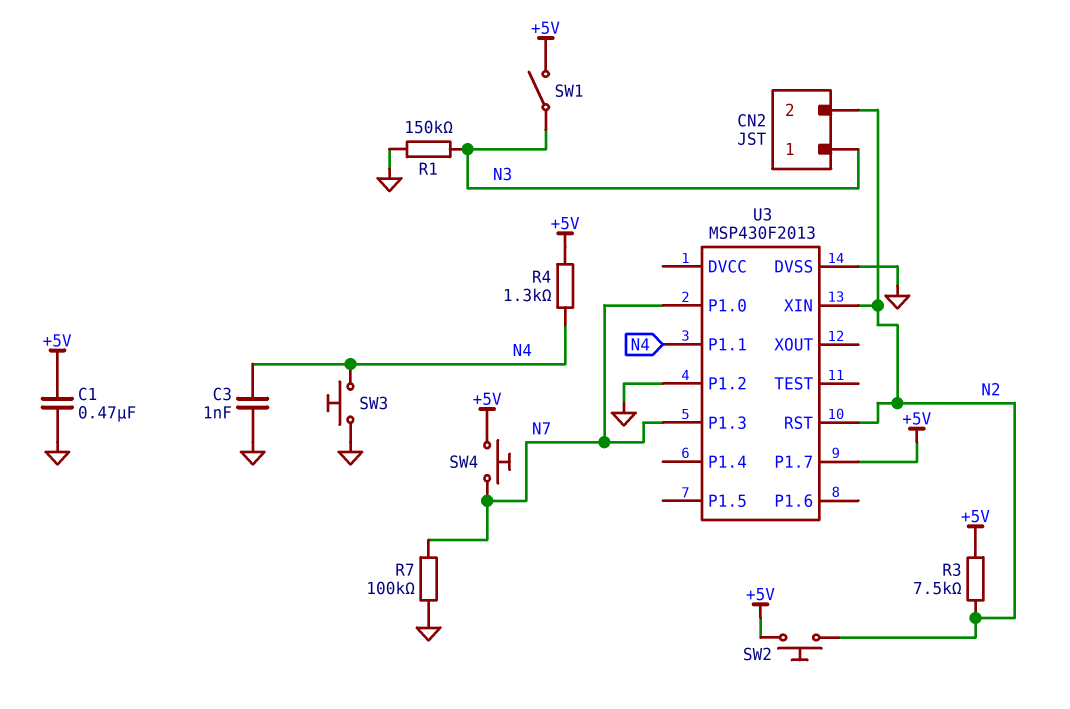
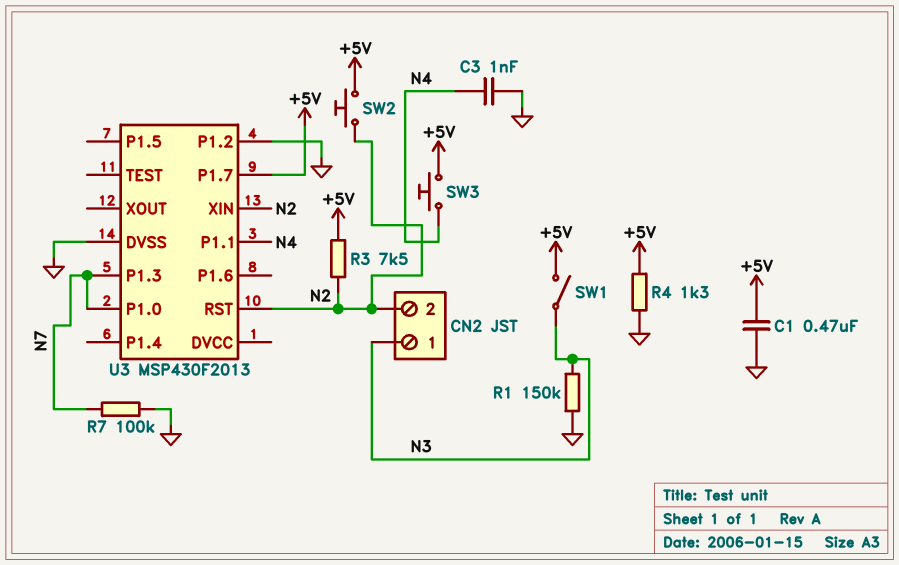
R4: 1.3k (+5V, N4) -> 1.3k (+5V, GND)
SW3: button (GND, N4) -> button (+5V, N4)
SW4: button (+5V, N7) -> none

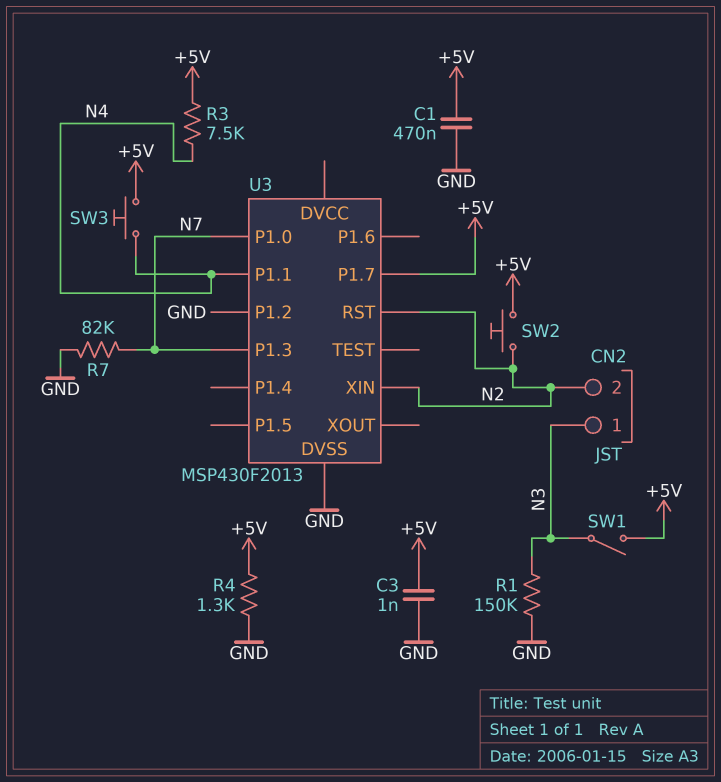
C3: 1nF (GND, N4) -> 1nF (+5V, GND)
R3: 7.5k (+5V, N2) -> 7.5k (+5V, N4)
R7: 100k (GND, N7) -> 82k (GND, N7)

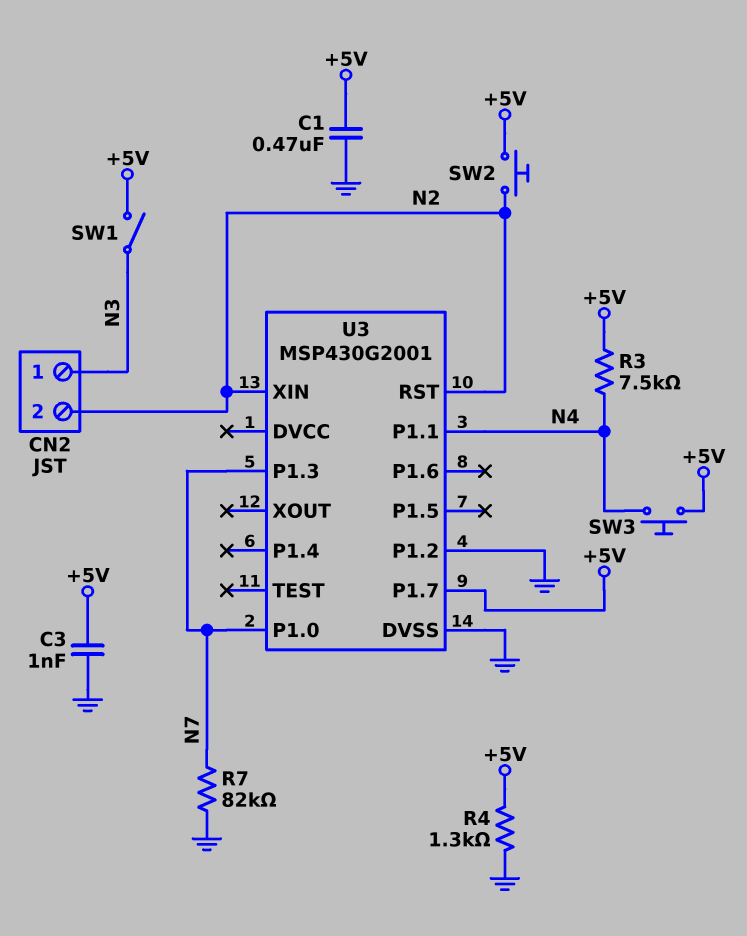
R1: 150k (GND, N3) -> none
U3: MSP430F2013 -> MSP430G2001

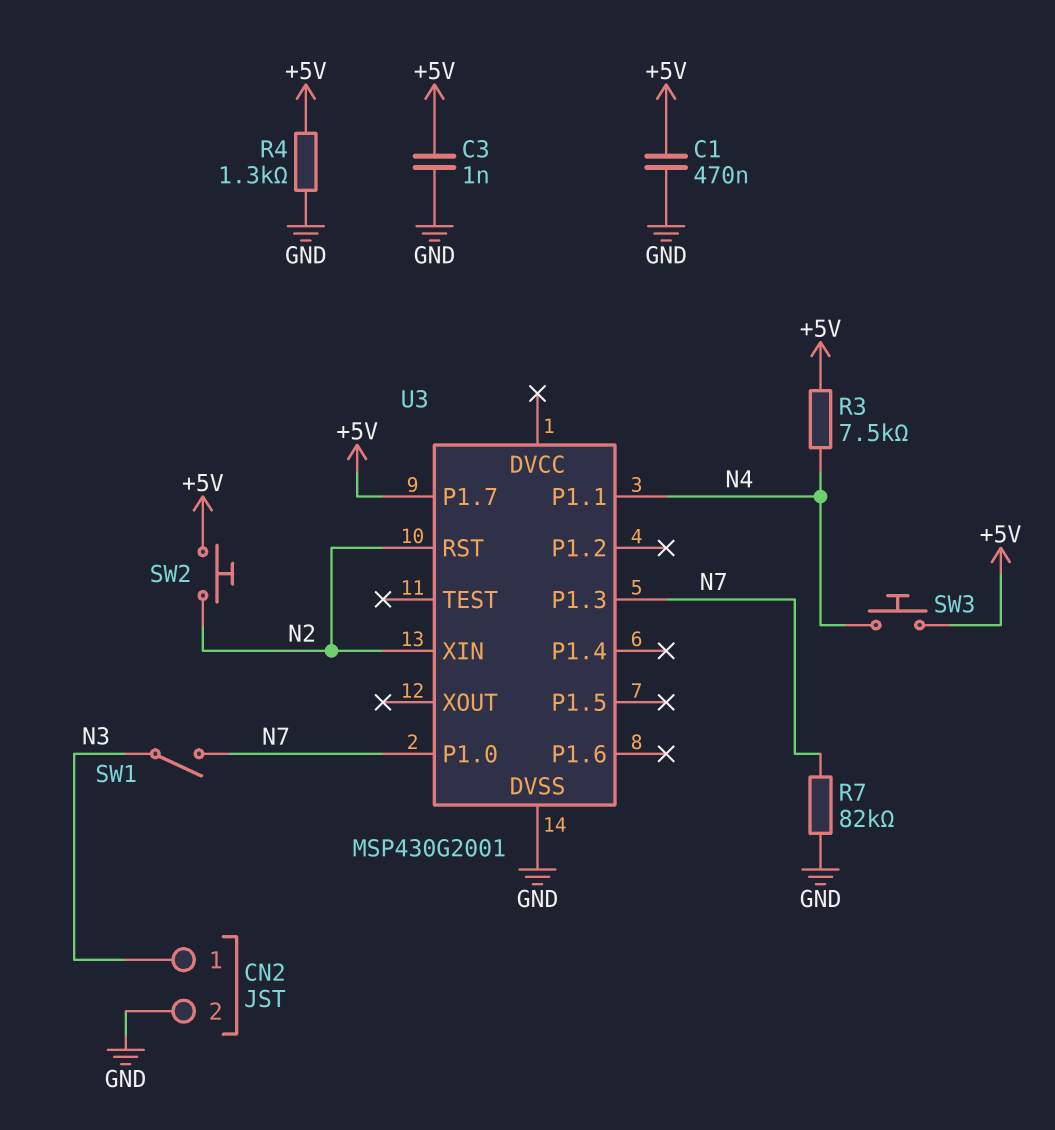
CN2 pin 2: N2 -> GND
SW1: switch (+5V, N3) -> switch (N3, N7)
U3 pin P1.2: GND -> none

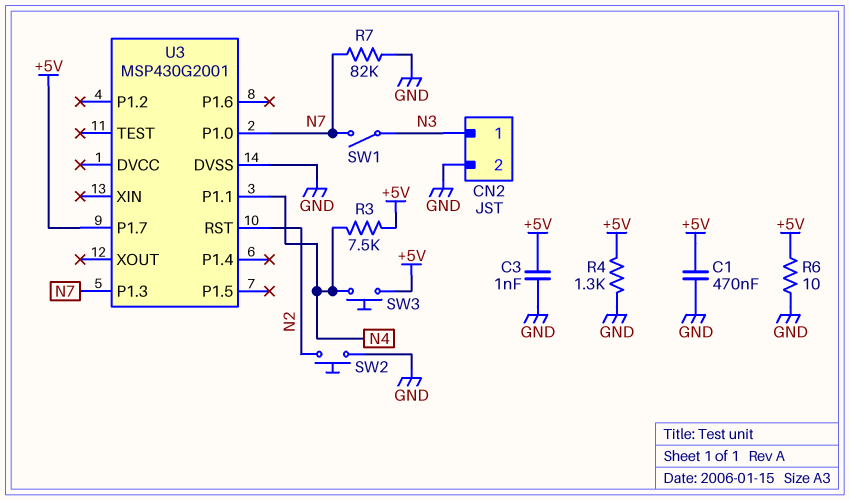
R6: none -> 10 (+5V, GND)
SW2: button (+5V, N2) -> button (GND, N2)
U3 pin XIN: N2 -> none

